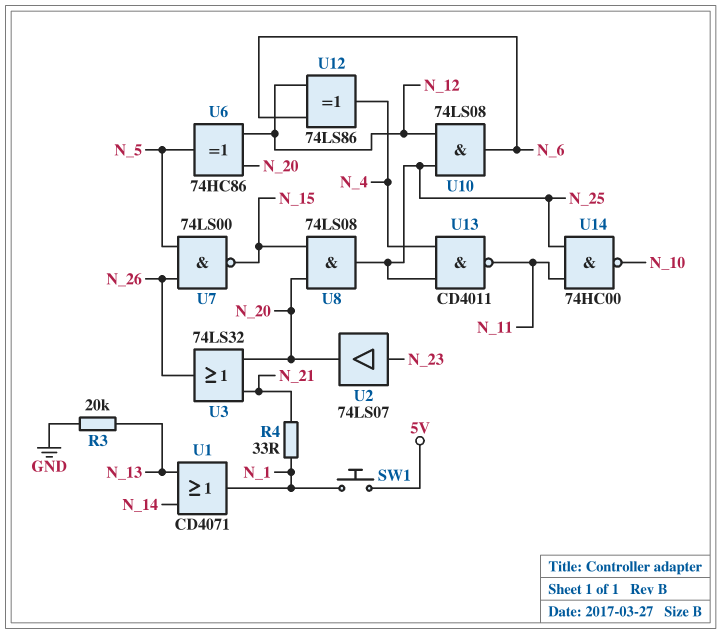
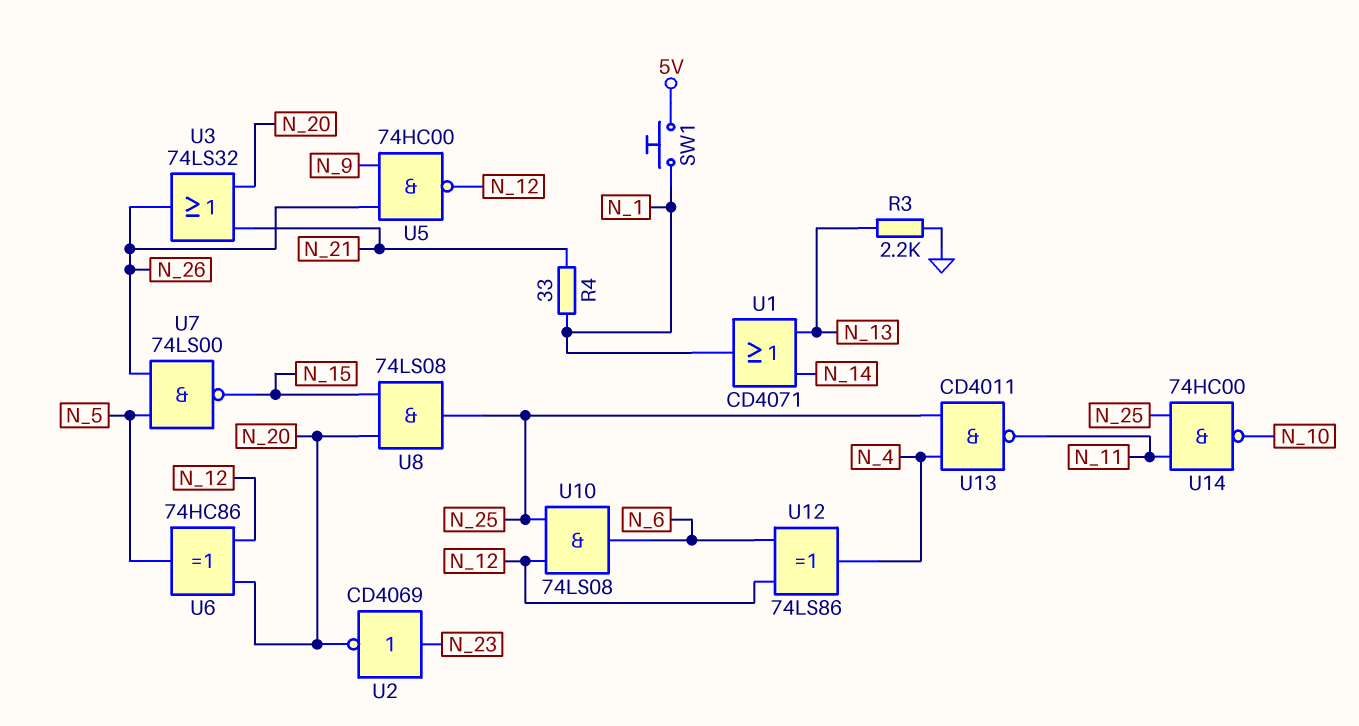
R3: 20k (GND, N_13) -> 2.2k (GND, N_13)
U2: buffer 74LS07 (in N_23, out N_20) -> NOT CD4069 (in N_23, out N_20)
U5: none -> NAND 74HC00 (in N_9, in N_26, out N_12)

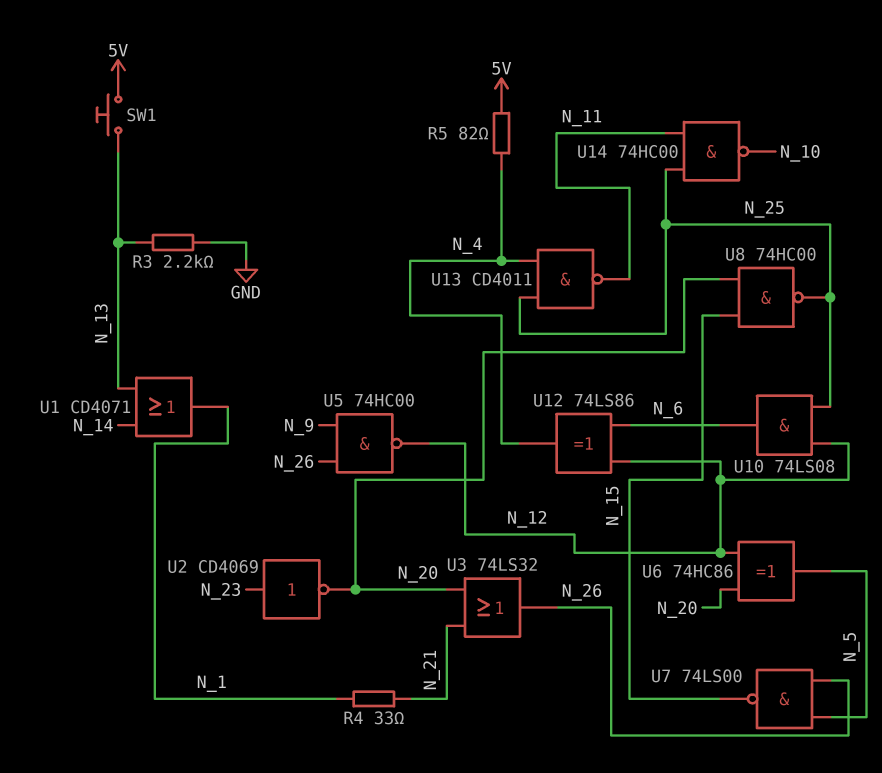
R5: none -> 82 (5V, N_4)
SW1: button (5V, N_1) -> button (5V, N_13)
U8: AND 74LS08 (in N_15, in N_20, out N_25) -> NAND 74HC00 (in N_15, in N_20, out N_25)

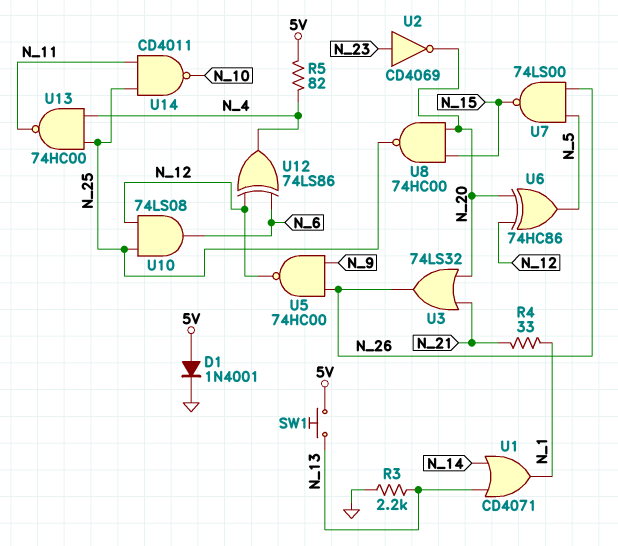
D1: none -> diode 1N4001 (A 5V, K GND)
U13: NAND CD4011 (in N_4, in N_25, out N_11) -> NAND 74HC00 (in N_4, in N_25, out N_11)
U14: NAND 74HC00 (in N_11, in N_25, out N_10) -> NAND CD4011 (in N_11, in N_25, out N_10)

